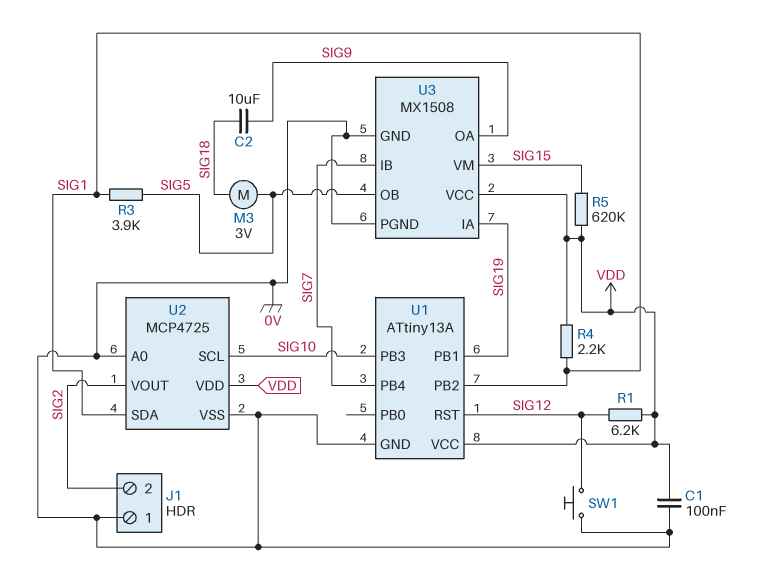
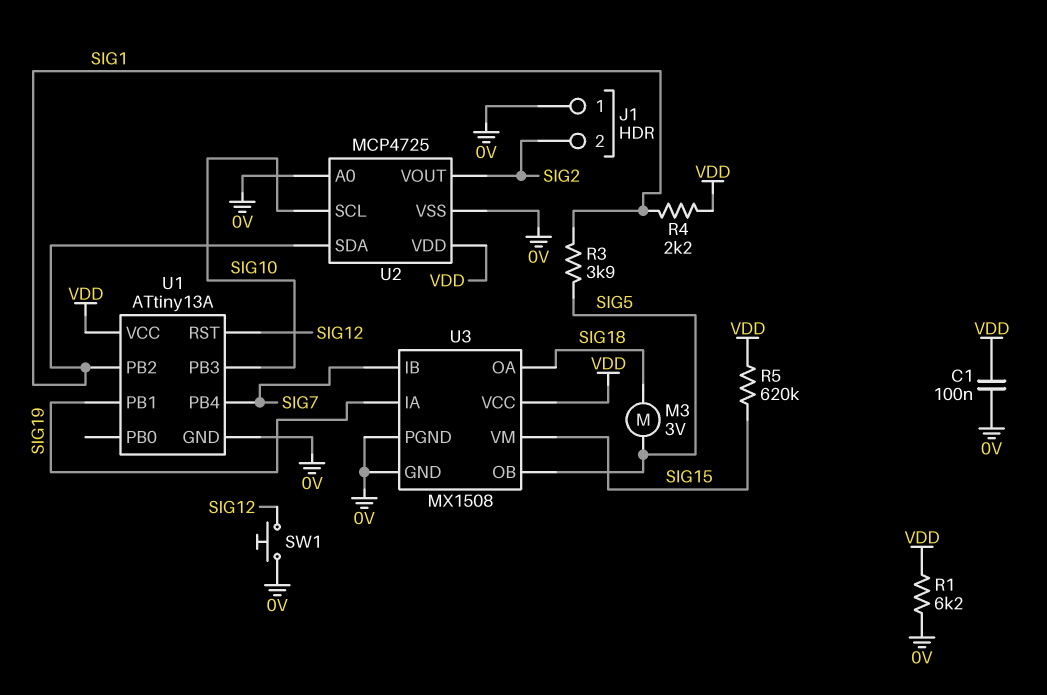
C2: 10uF (SIG9, SIG18) -> none
R1: 6.2k (SIG12, VDD) -> 6.2k (0V, VDD)
U3 pin OA: SIG9 -> SIG18

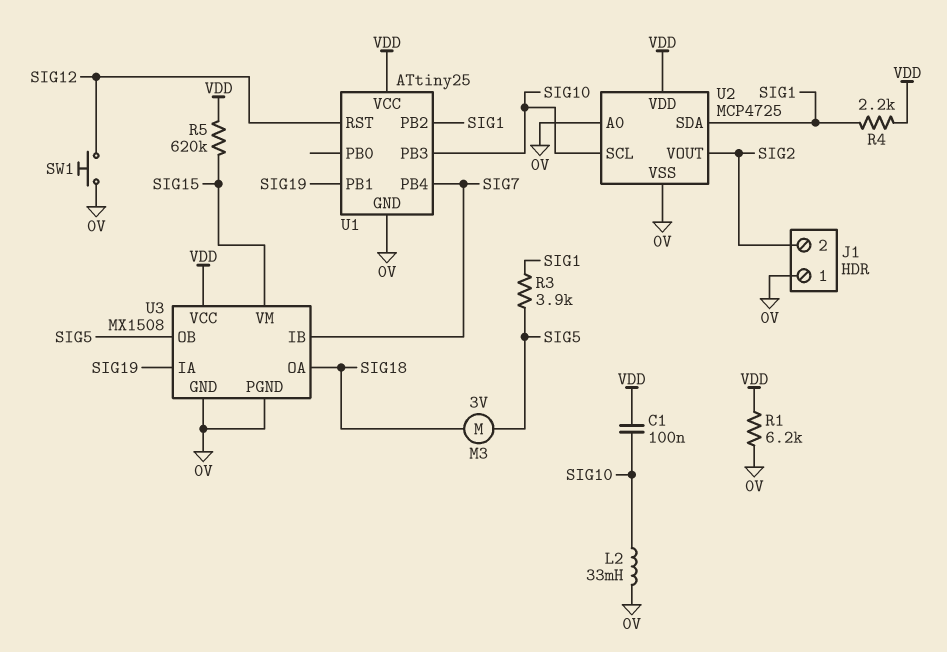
C1: 100nF (0V, VDD) -> 100nF (SIG10, VDD)
L2: none -> 33mH (0V, SIG10)
U1: ATtiny13A -> ATtiny25

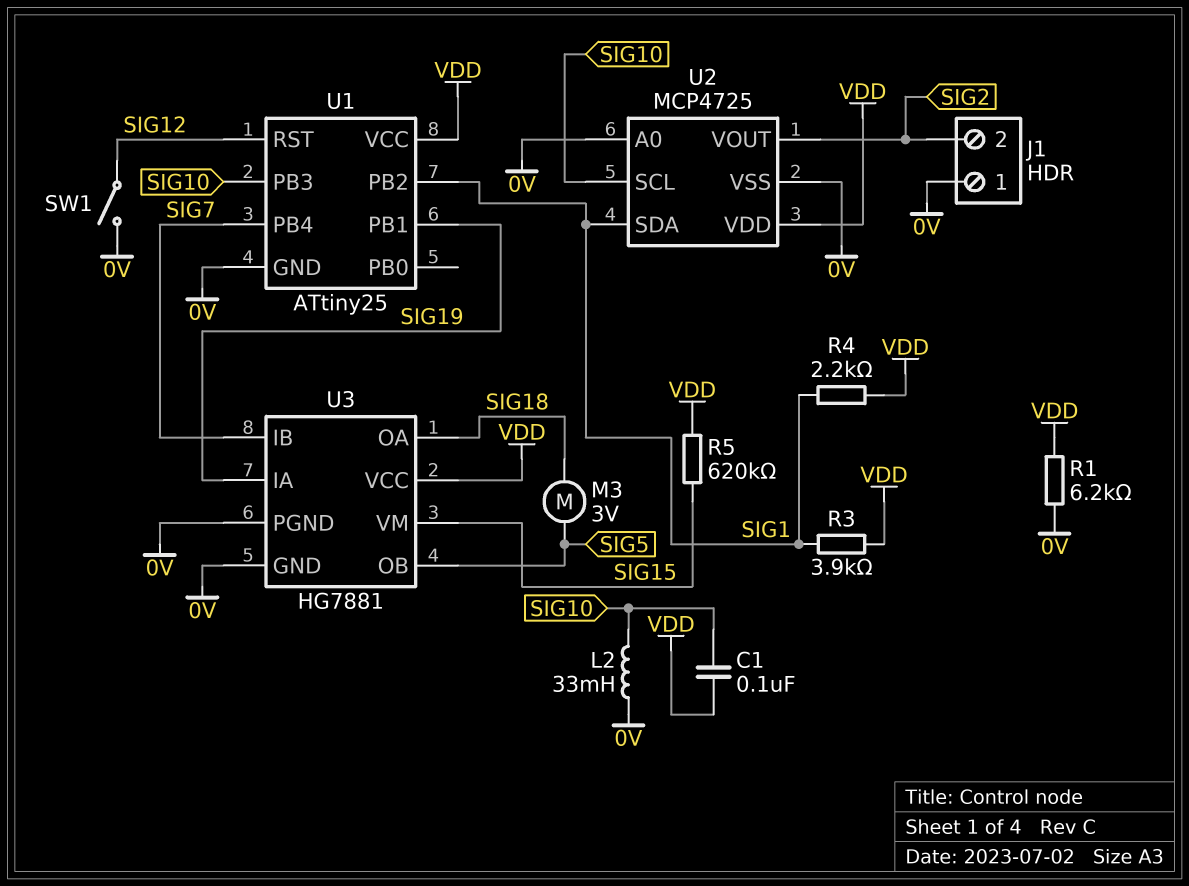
R3: 3.9k (SIG1, SIG5) -> 3.9k (SIG1, VDD)
SW1: button (0V, SIG12) -> switch (0V, SIG12)
U3: MX1508 -> HG7881

